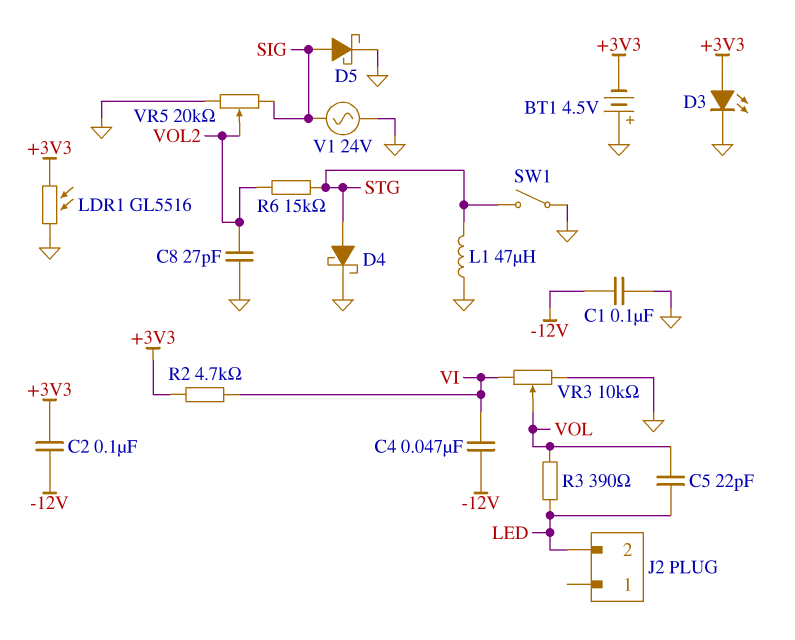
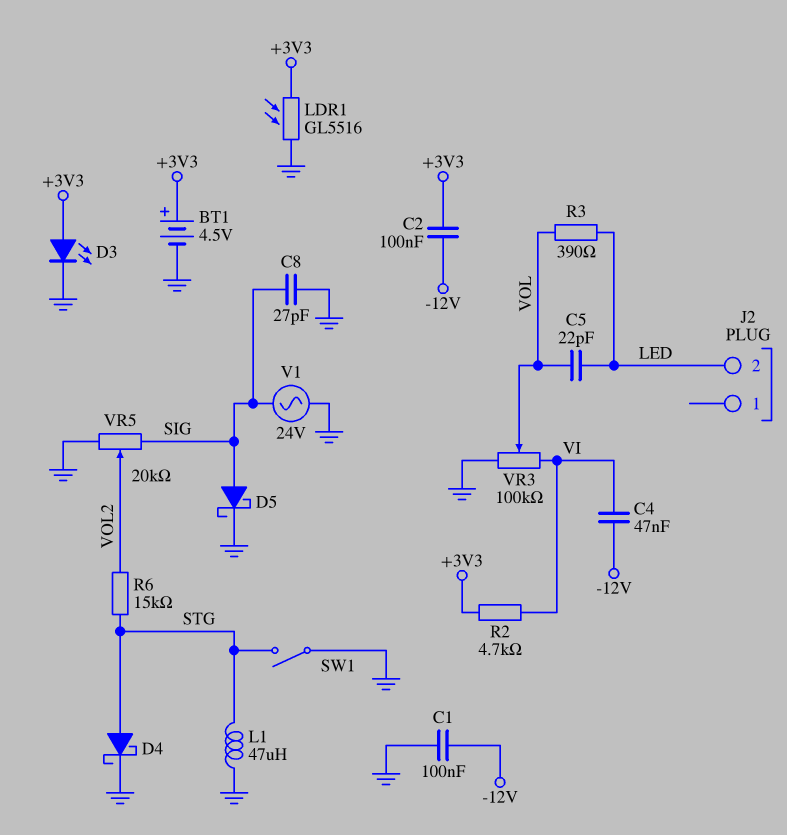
BT1: 4.5V (plus GND, minus +3V3) -> 4.5V (plus +3V3, minus GND)
C8: 27pF (GND, VOL2) -> 27pF (GND, SIG)
VR3: 10k (GND, VI, wiper VOL) -> 100k (GND, VI, wiper VOL)

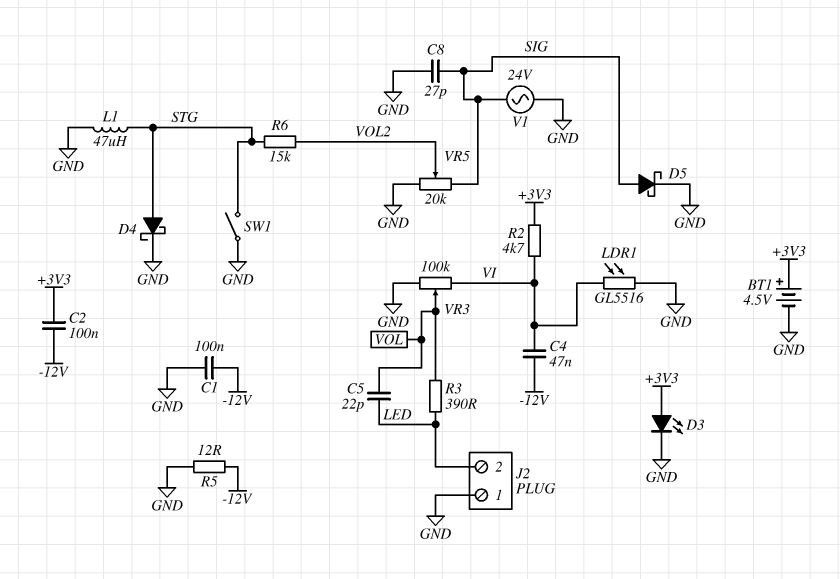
J2 pin 1: none -> GND
LDR1: GL5516 (+3V3, GND) -> GL5516 (GND, VI)
R5: none -> 12 (-12V, GND)

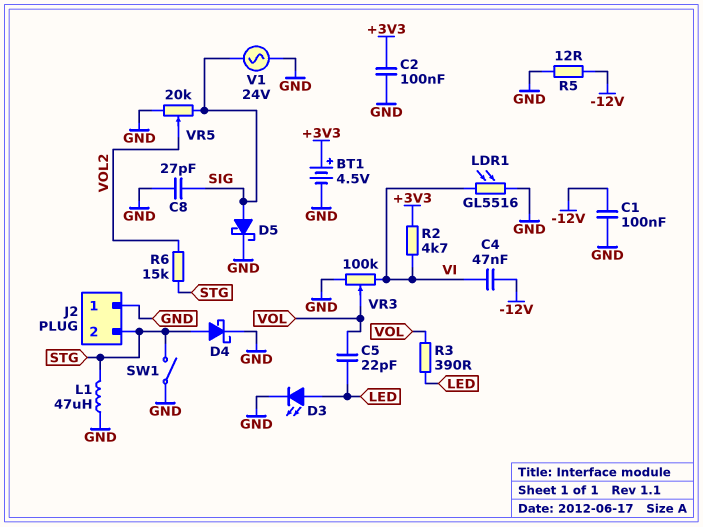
C2: 100nF (+3V3, -12V) -> 100nF (+3V3, GND)
D3: LED (A +3V3, K GND) -> LED (A LED, K GND)
J2 pin 2: LED -> STG

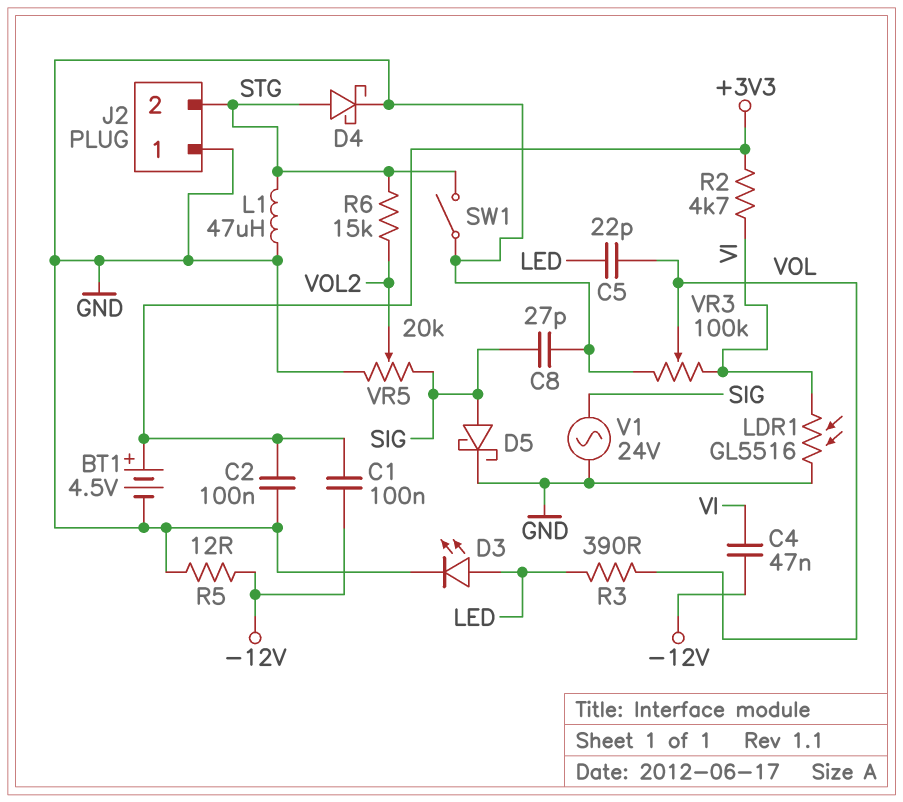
C1: 100nF (-12V, GND) -> 100nF (+3V3, -12V)

